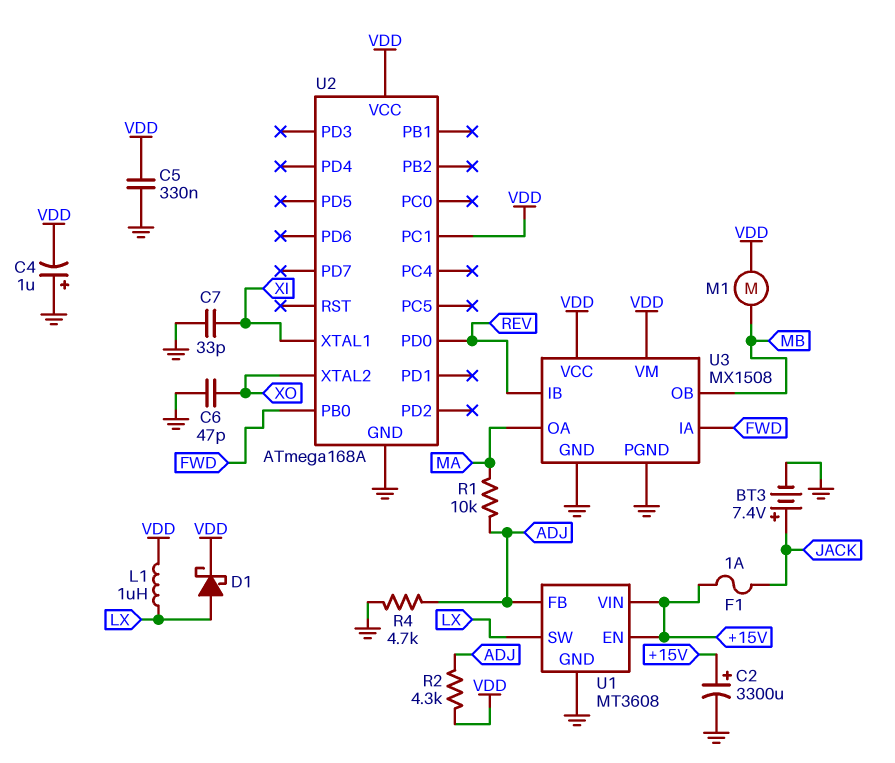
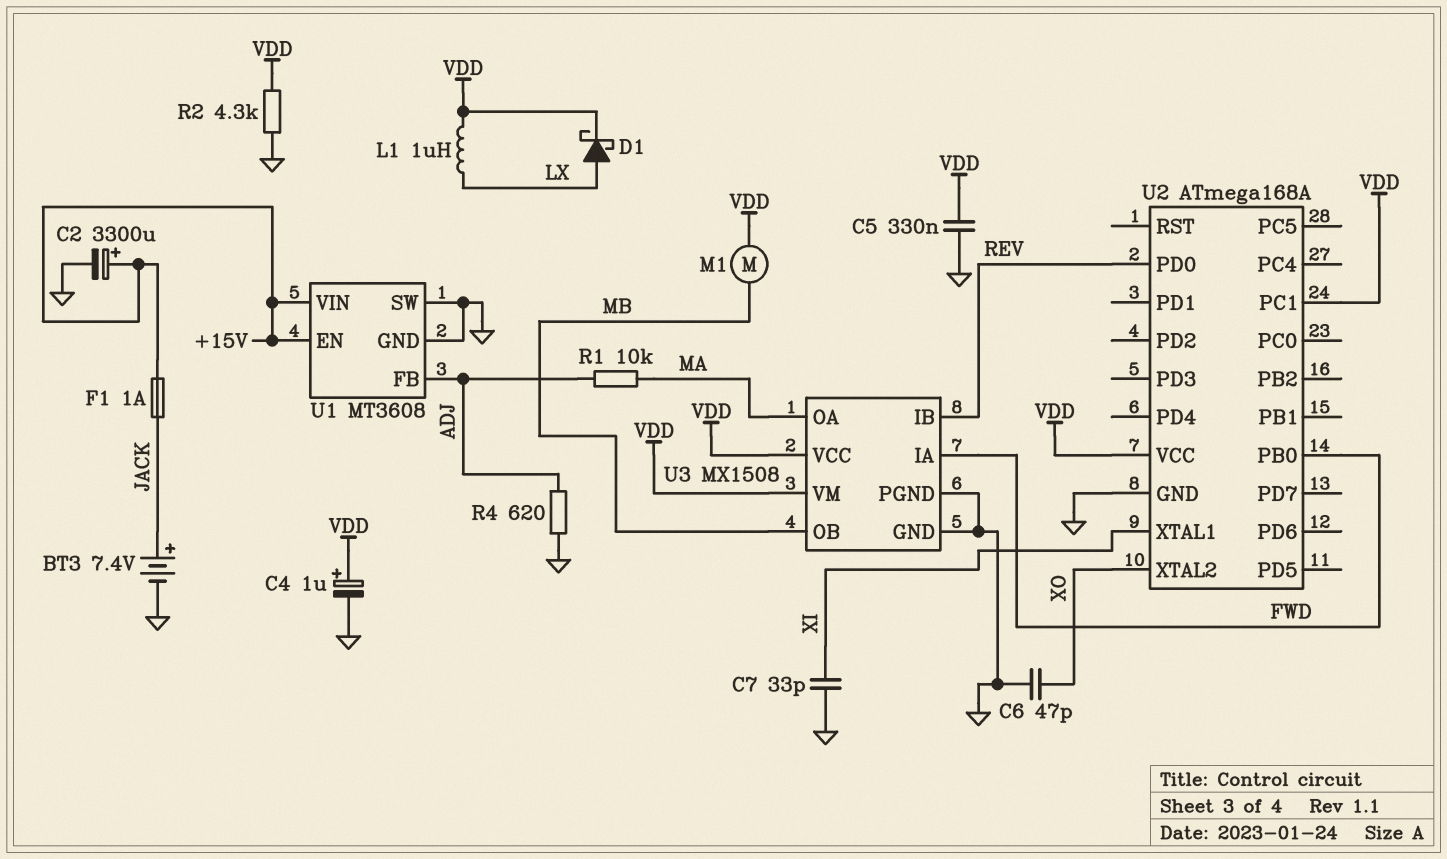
C4: 1uF (plus GND, minus VDD) -> 1uF (plus VDD, minus GND)
R2: 4.3k (ADJ, VDD) -> 4.3k (GND, VDD)
R4: 4.7k (ADJ, GND) -> 620 (ADJ, GND)
U1 pin SW: LX -> GND

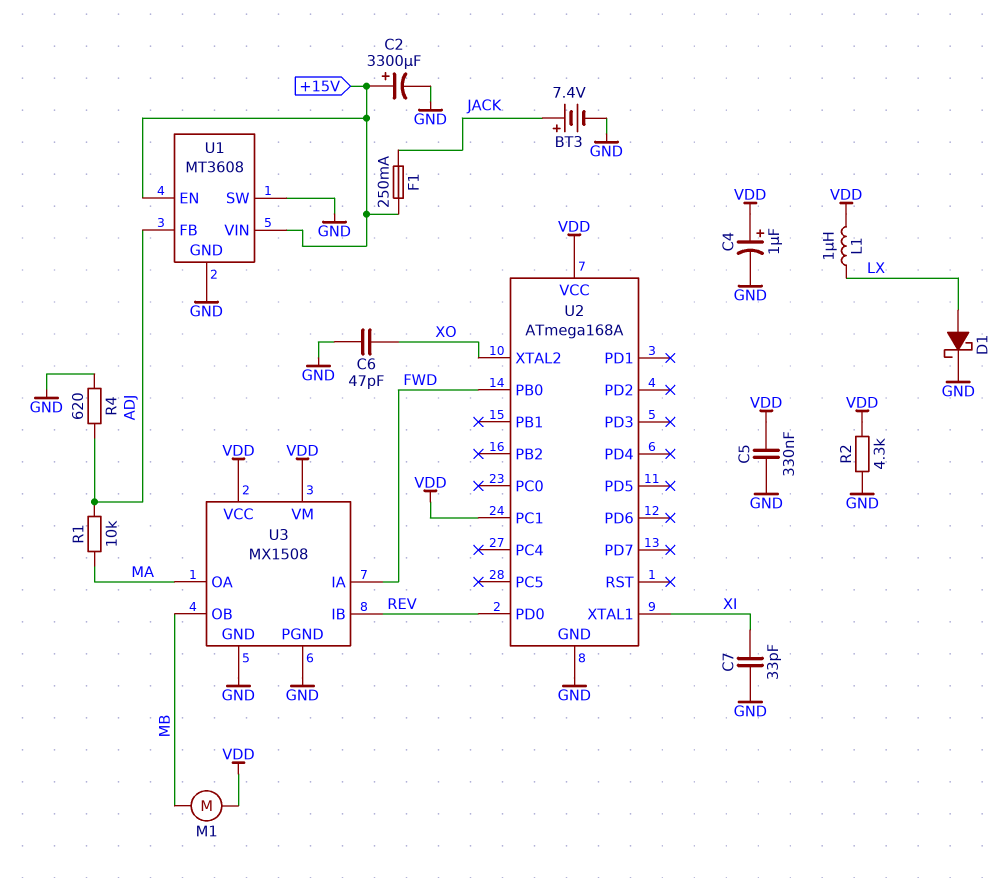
D1: schottky (A LX, K VDD) -> schottky (A LX, K GND)
F1: 1A (+15V, JACK) -> 250mA (+15V, JACK)

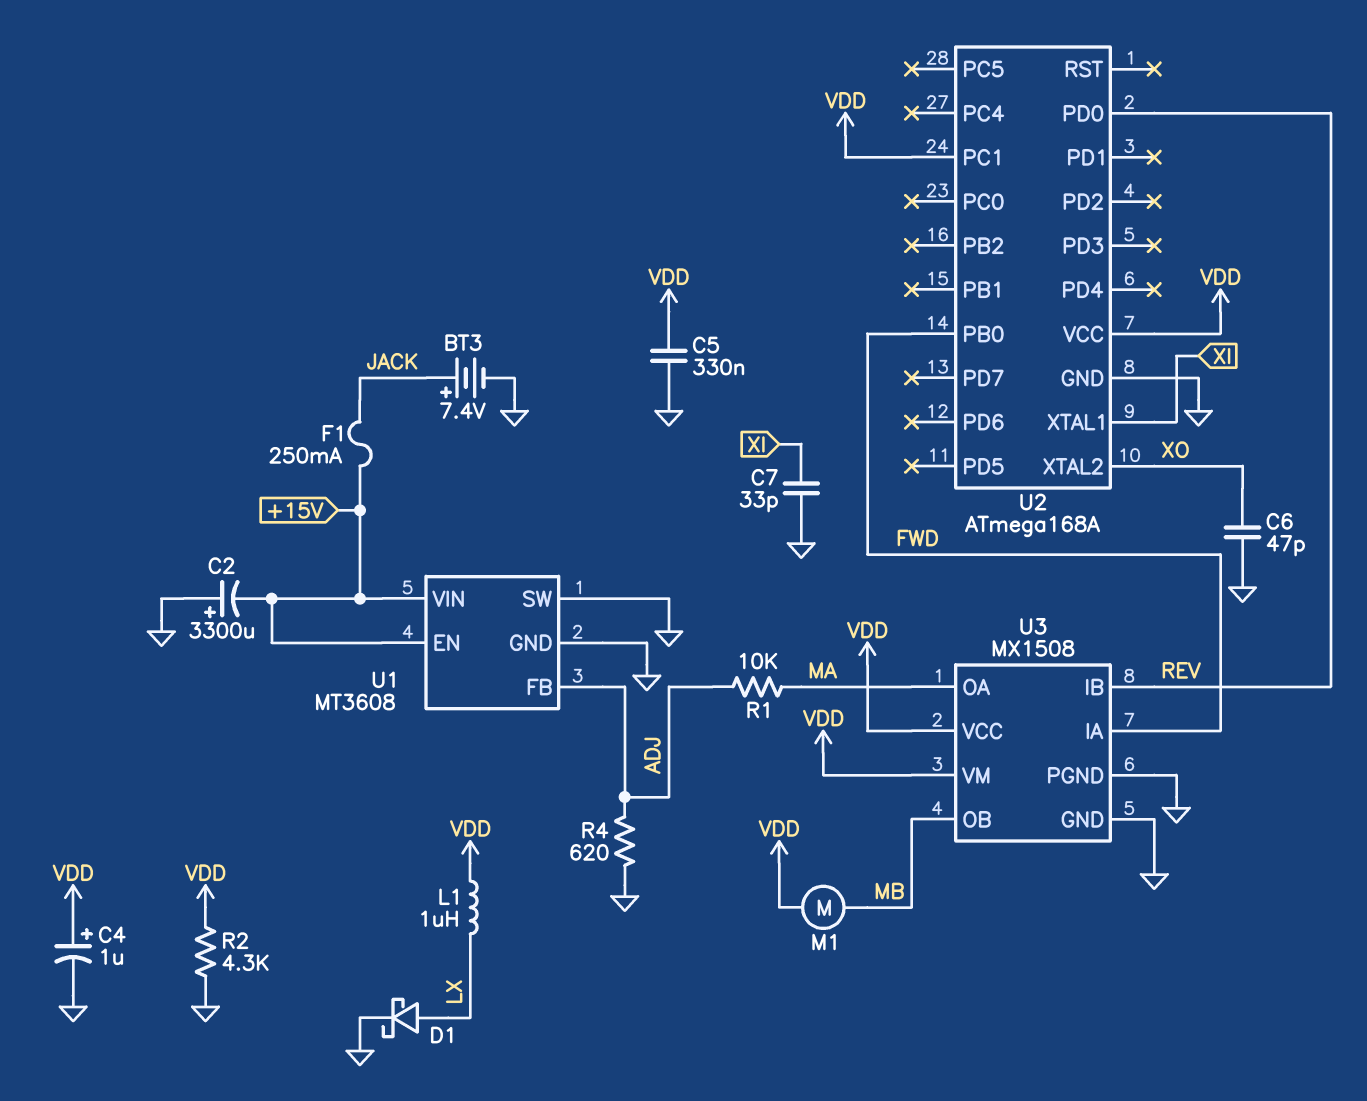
C2: 3300uF (plus +15V, minus GND) -> 3300uF (plus GND, minus +15V)

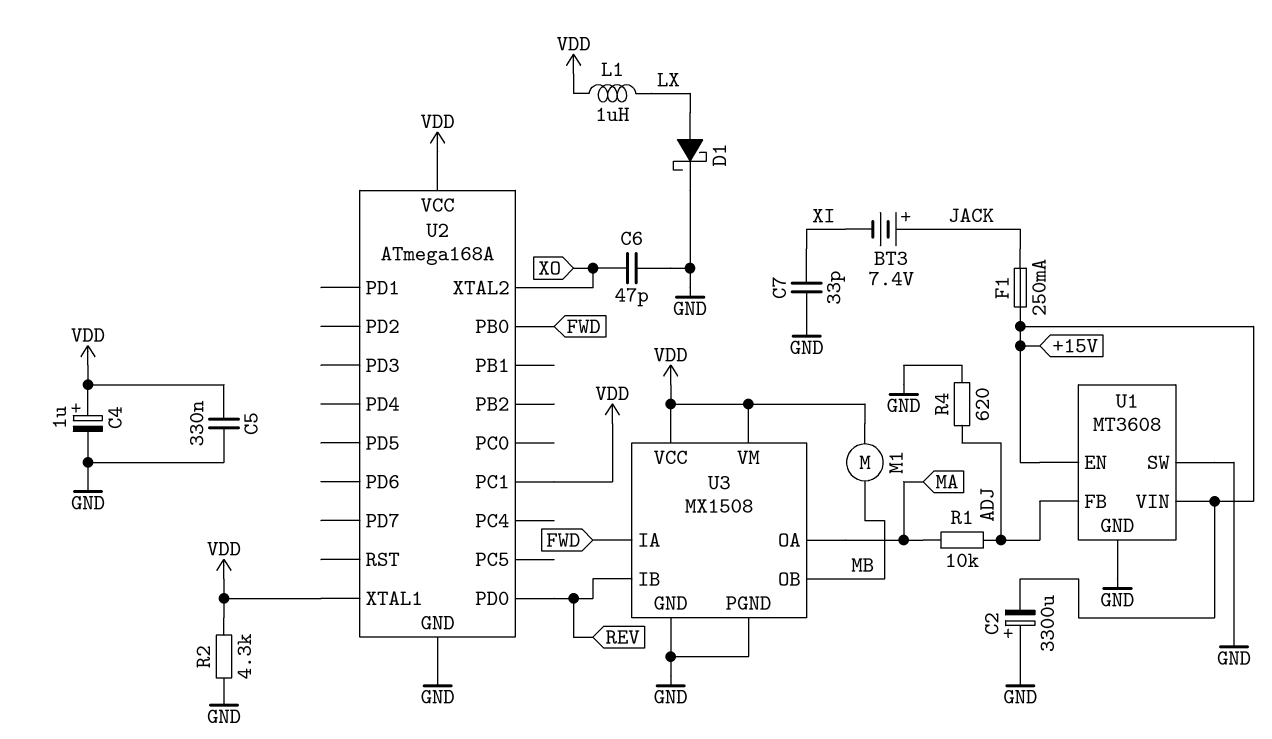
BT3: 7.4V (plus JACK, minus GND) -> 7.4V (plus JACK, minus XI)
U2 pin XTAL1: XI -> VDD

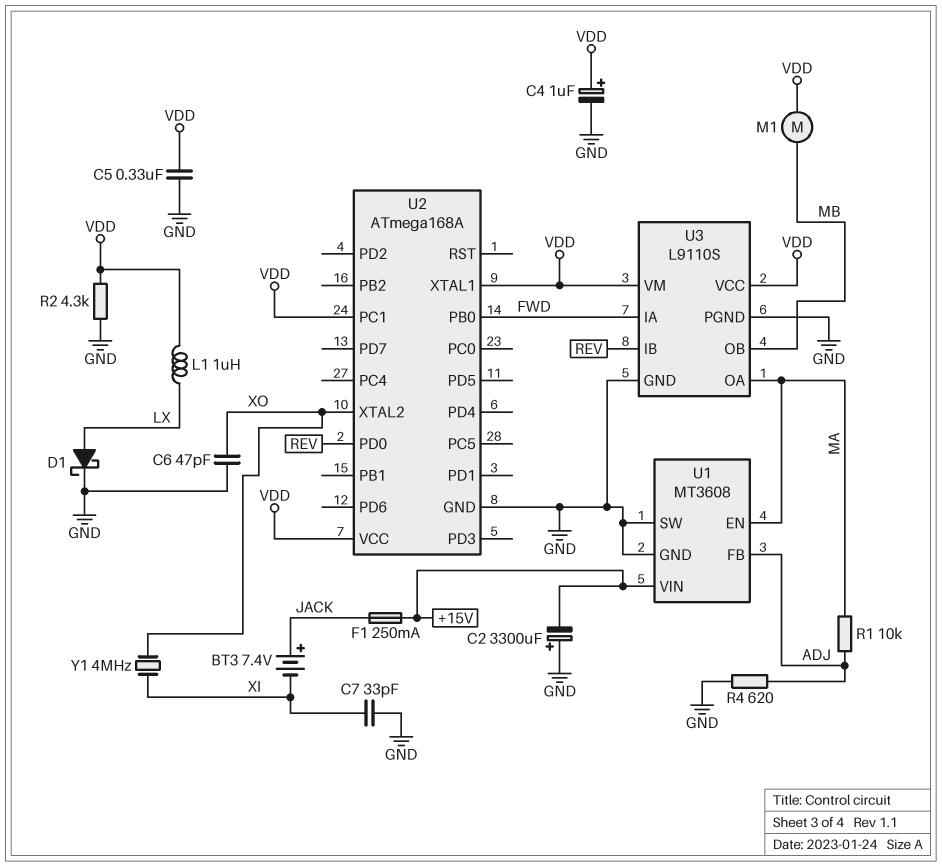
U1 pin EN: +15V -> MA
U3: MX1508 -> L9110S
Y1: none -> 4MHz (XI, XO)

